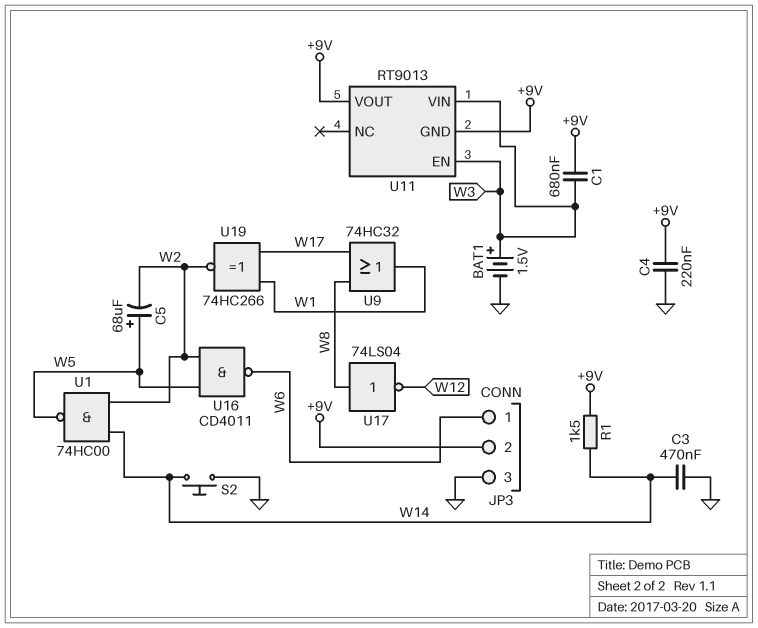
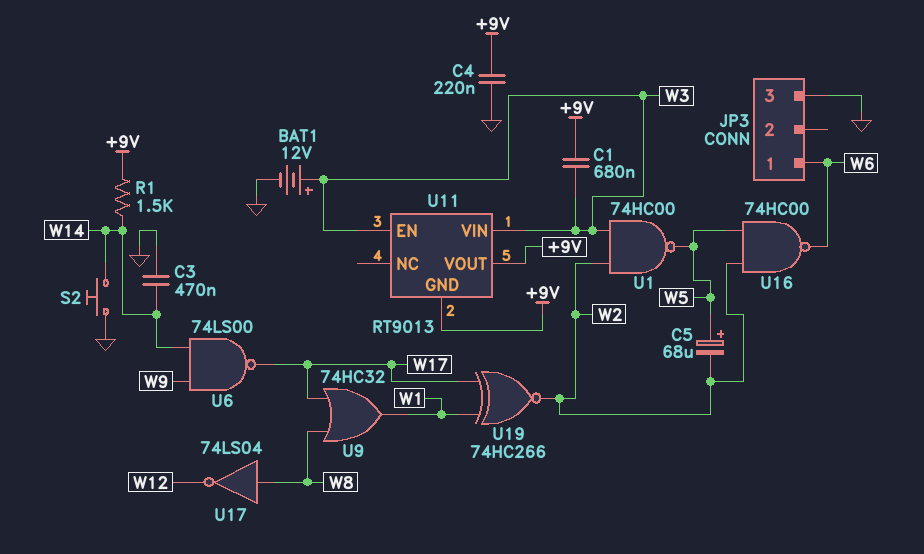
BAT1: 1.5V (plus W3, minus GND) -> 12V (plus W3, minus GND)
JP3 pin 2: +9V -> none
U1: NAND 74HC00 (in W2, in W14, out W5) -> NAND 74HC00 (in W2, in W3, out W5)
U6: none -> NAND 74LS00 (in W9, in W14, out W17)
U16: NAND CD4011 (in W2, in W5, out W6) -> NAND 74HC00 (in W2, in W5, out W6)

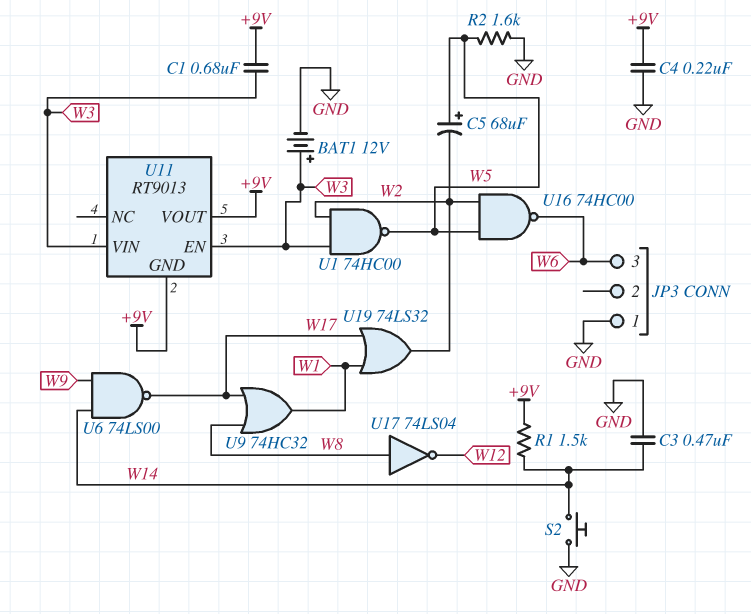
JP3 pin 1: W6 -> GND
JP3 pin 3: GND -> W6
R2: none -> 1.6k (GND, W5)
U19: XNOR 74HC266 (in W1, in W17, out W2) -> OR 74LS32 (in W1, in W17, out W2)

